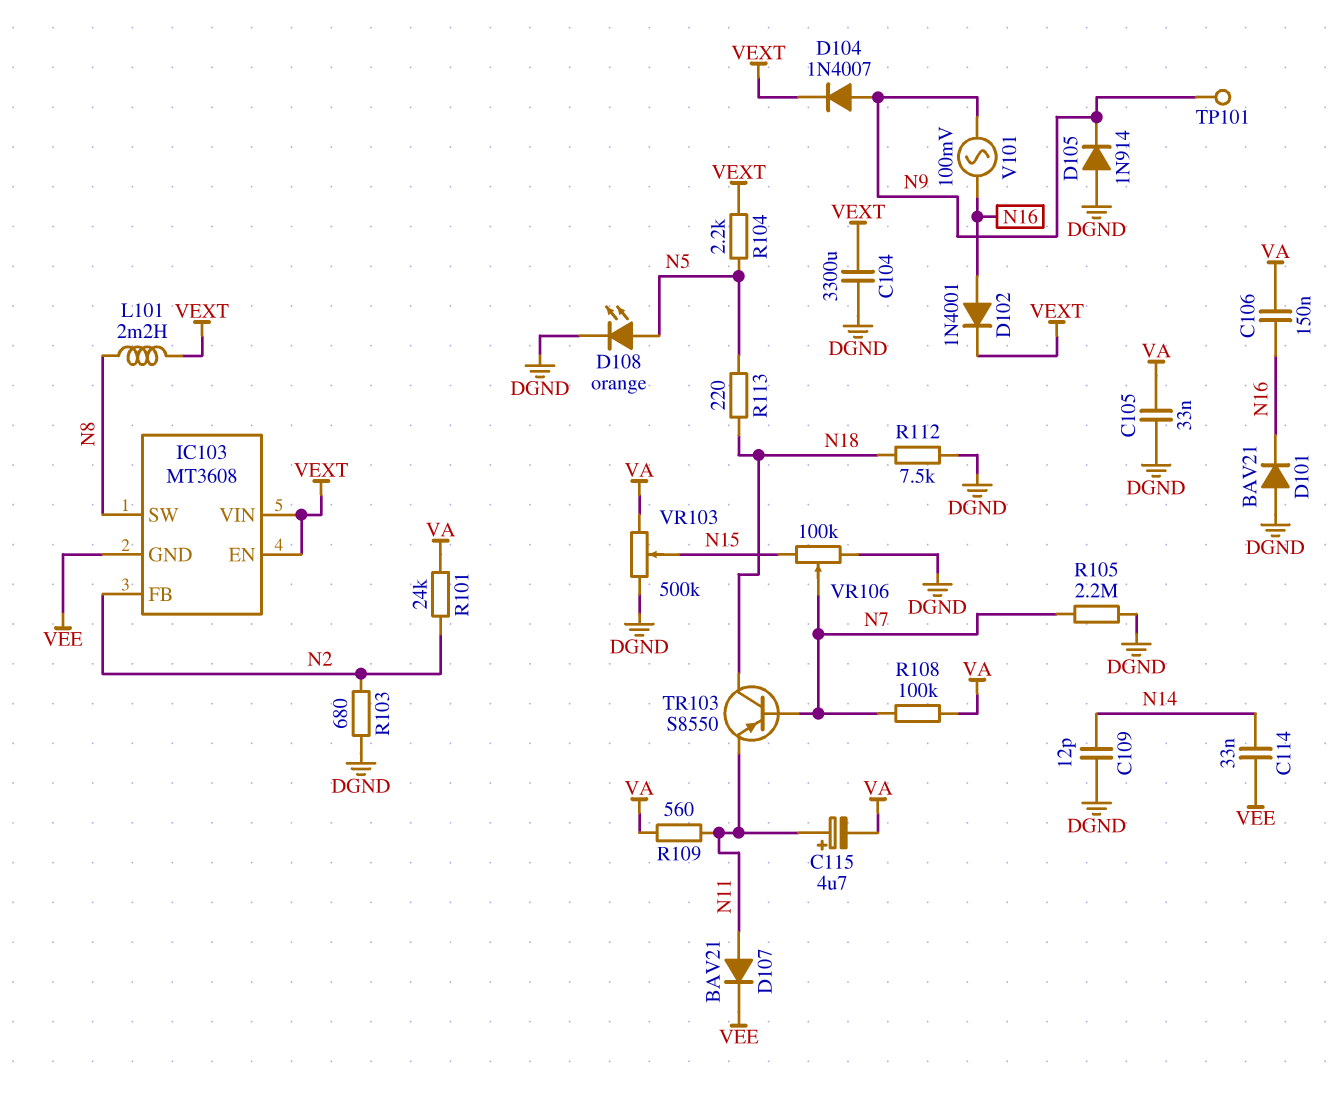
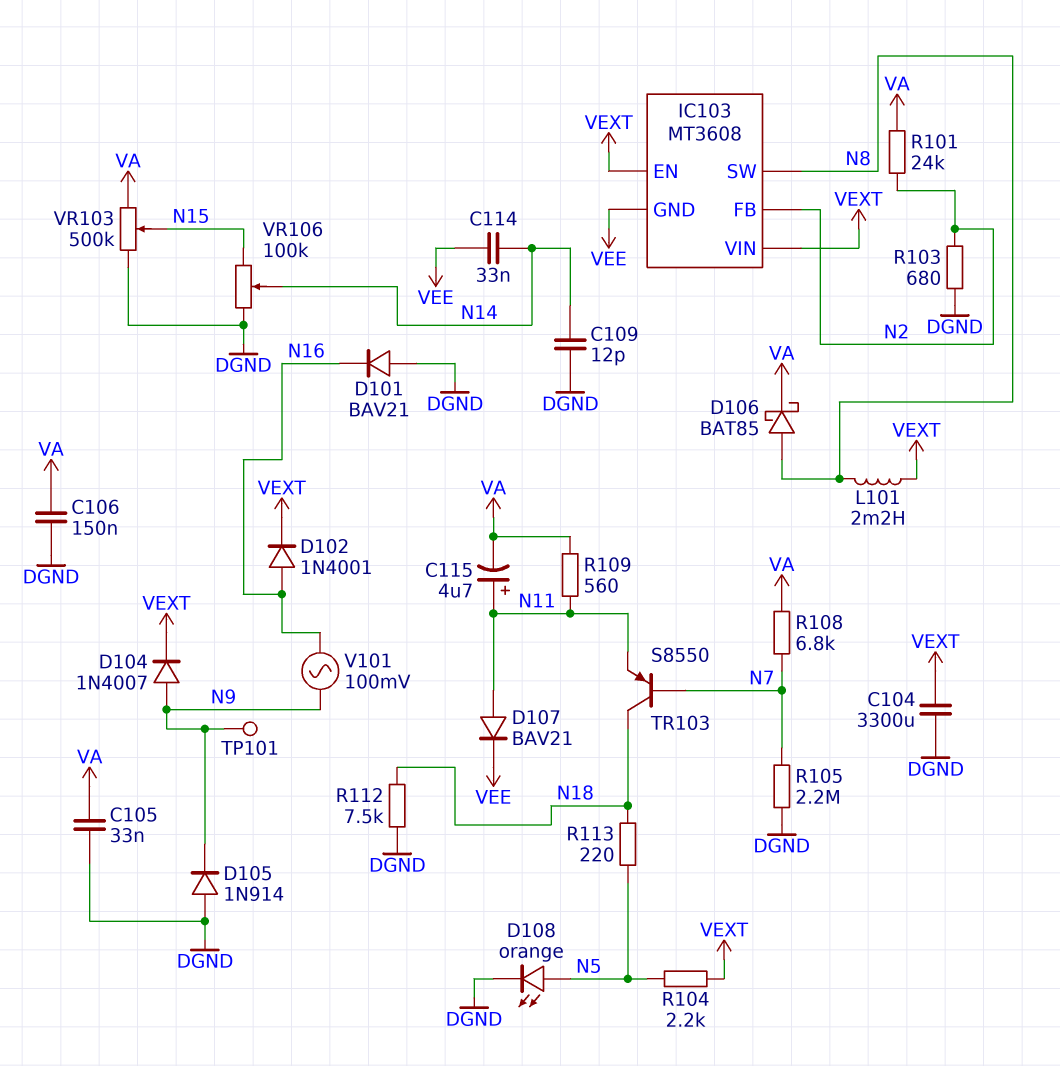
C106: 150nF (N16, VA) -> 150nF (DGND, VA)
D106: none -> schottky BAT85 (A N8, K VA)
R108: 100k (N7, VA) -> 6.8k (N7, VA)
VR106: 100k (DGND, N15, wiper N7) -> 100k (DGND, N15, wiper N14)

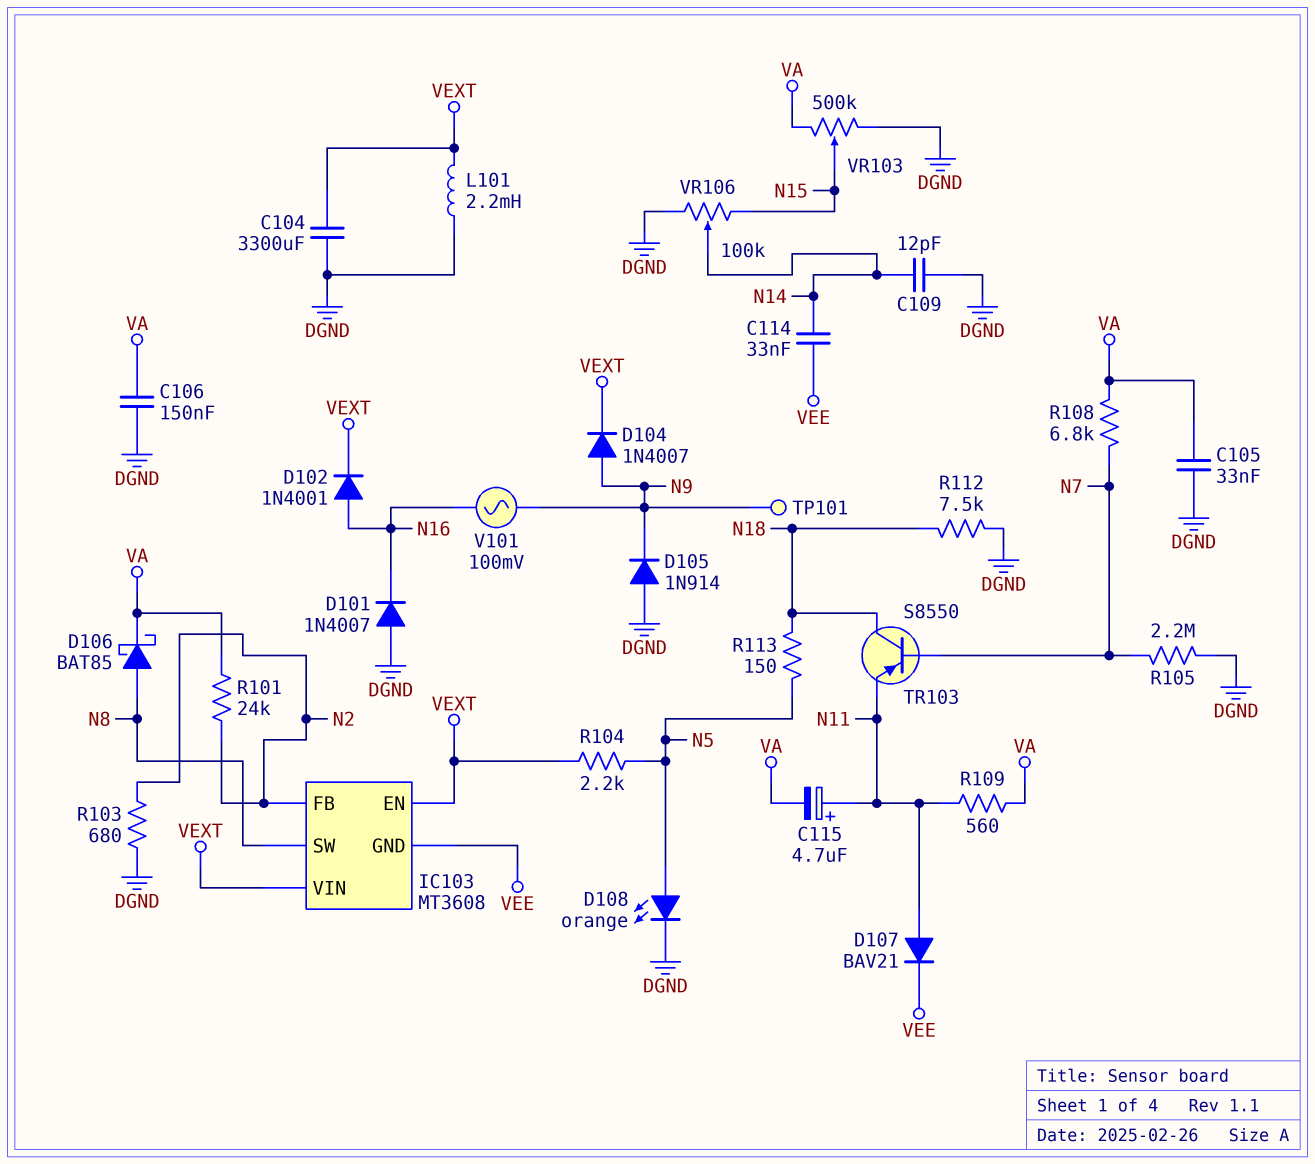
D101: diode BAV21 (A DGND, K N16) -> diode 1N4007 (A DGND, K N16)
L101: 2.2mH (N8, VEXT) -> 2.2mH (DGND, VEXT)
R113: 220 (N5, N18) -> 150 (N5, N18)

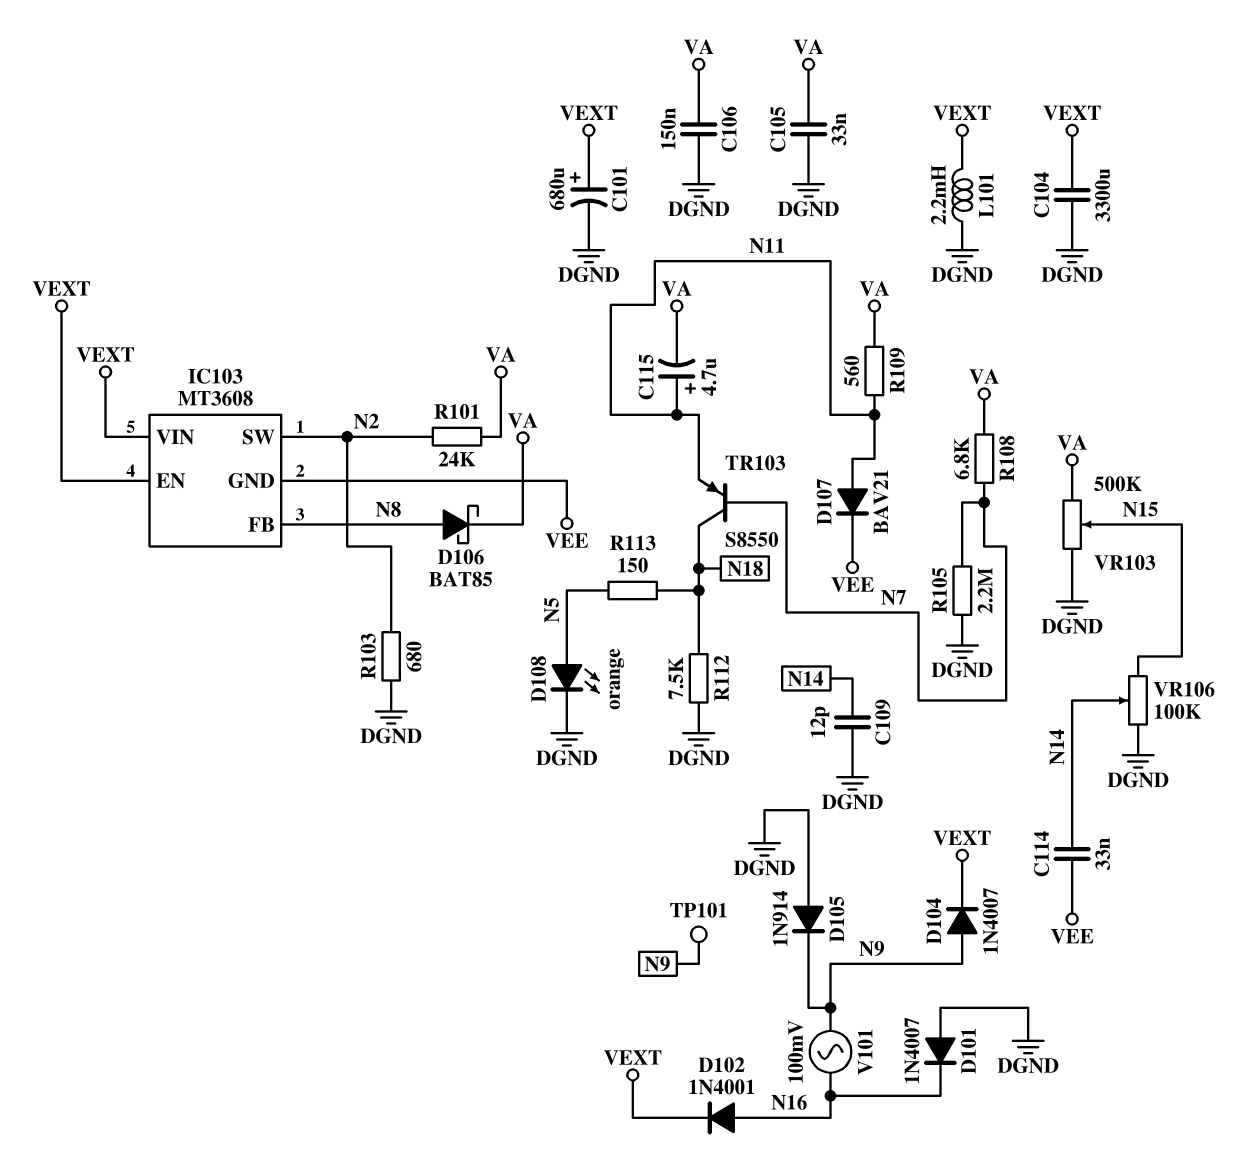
C101: none -> 680uF (plus VEXT, minus DGND)
IC103 pin FB: N2 -> N8
IC103 pin SW: N8 -> N2
R104: 2.2k (N5, VEXT) -> none

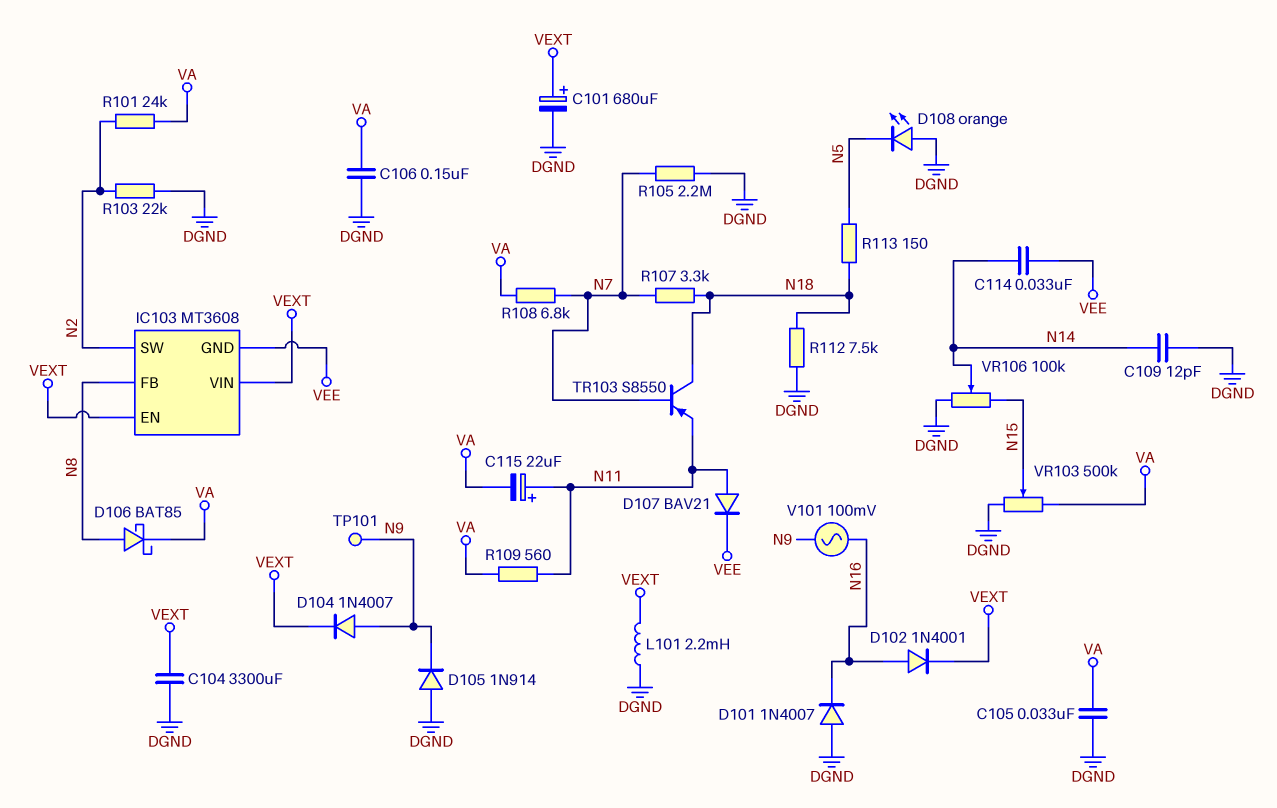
C115: 4.7uF (plus N11, minus VA) -> 22uF (plus N11, minus VA)
D108: LED orange (A N5, K DGND) -> LED orange (A DGND, K N5)
R103: 680 (DGND, N2) -> 22k (DGND, N2)
R107: none -> 3.3k (N7, N18)

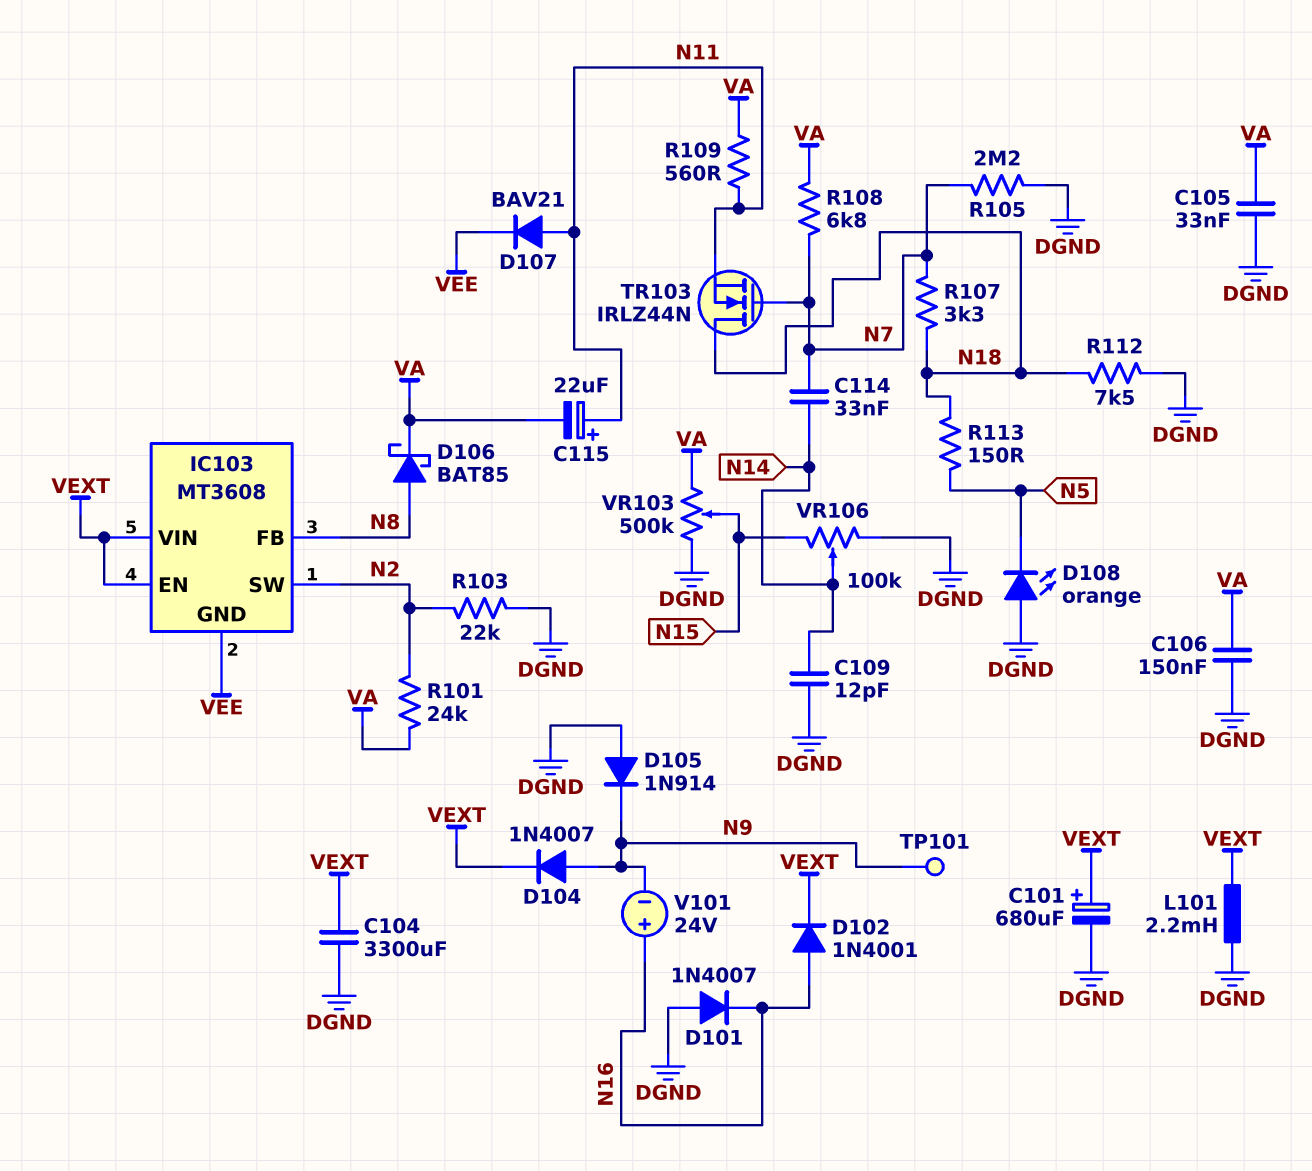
C114: 33nF (N14, VEE) -> 33nF (N7, N14)
TR103: PNP S8550 (B N7, C N18, E N11) -> NMOS IRLZ44N (G N7, D N18, S N11)
V101: AC 100mV (N9, N16) -> 24V (plus N16, minus N9)

